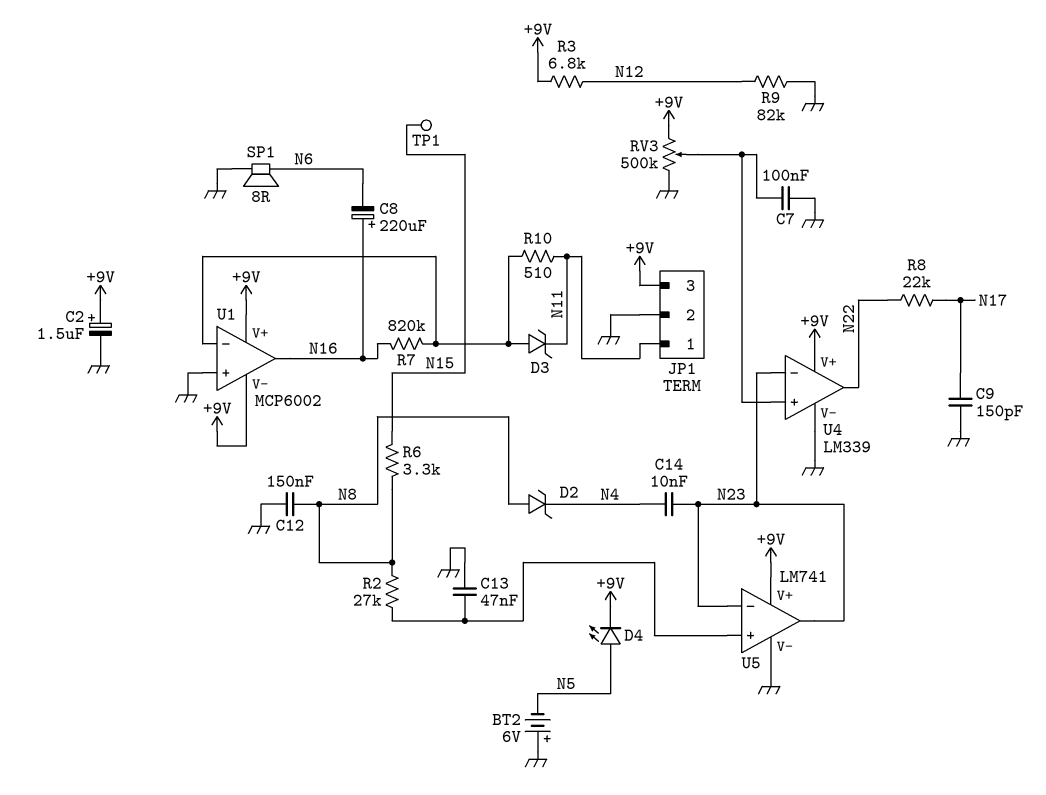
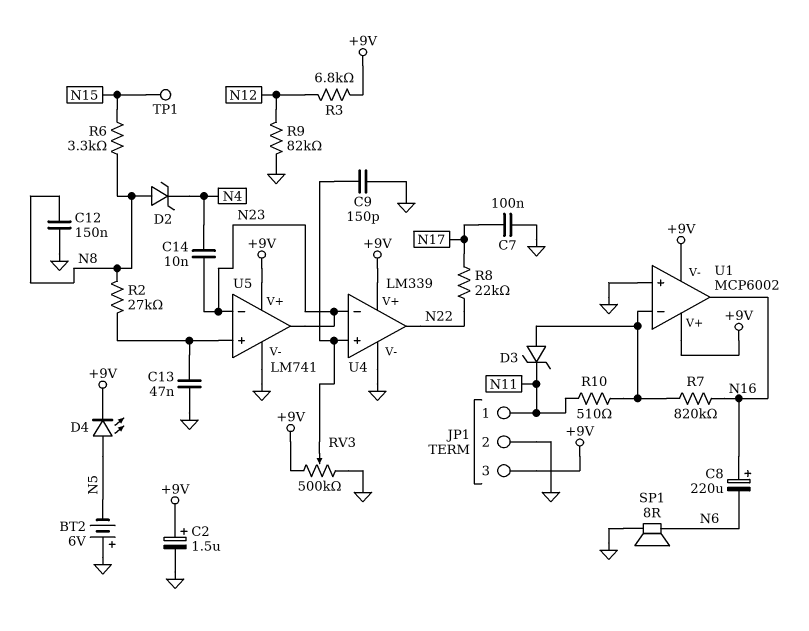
C7: 100nF (GND, U4/in+) -> 100nF (GND, N17)
C9: 150pF (GND, N17) -> 150pF (GND, U4/in+)

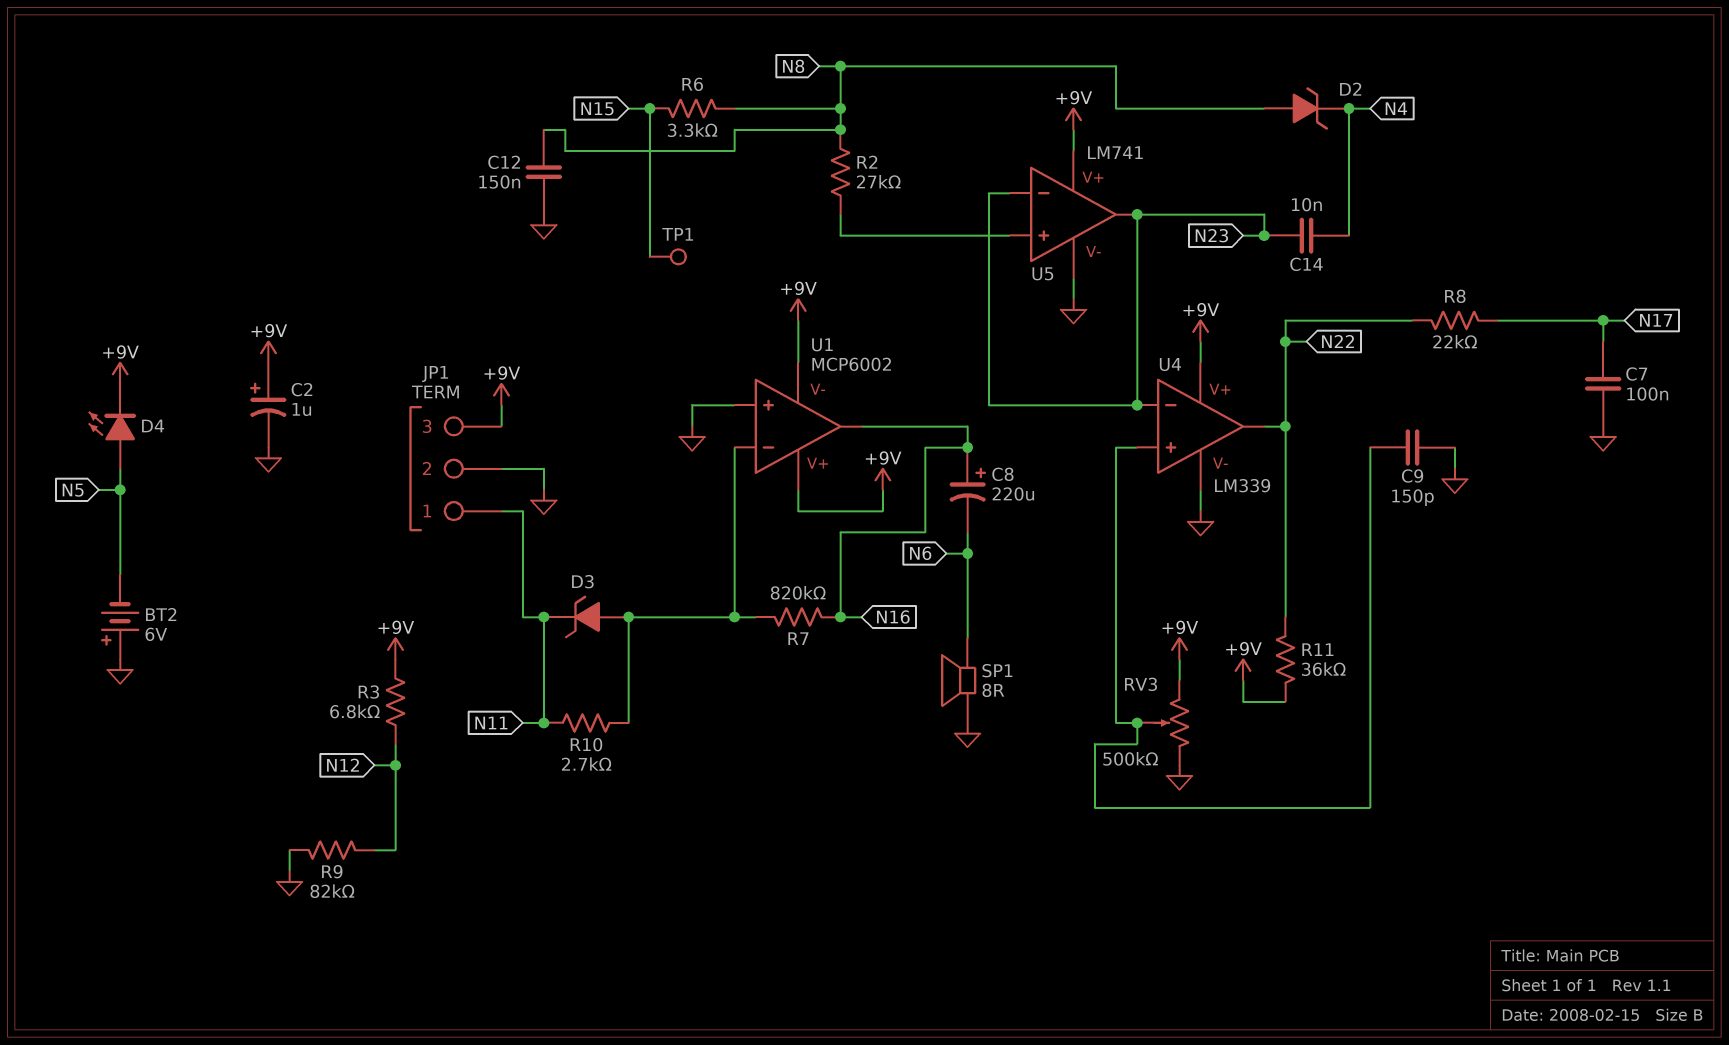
C2: 1.5uF (plus +9V, minus GND) -> 1uF (plus +9V, minus GND)
C13: 47nF (GND, U5/in+) -> none
R10: 510 (N11, U1/in-) -> 2.7k (N11, U1/in-)
R11: none -> 36k (+9V, N22)

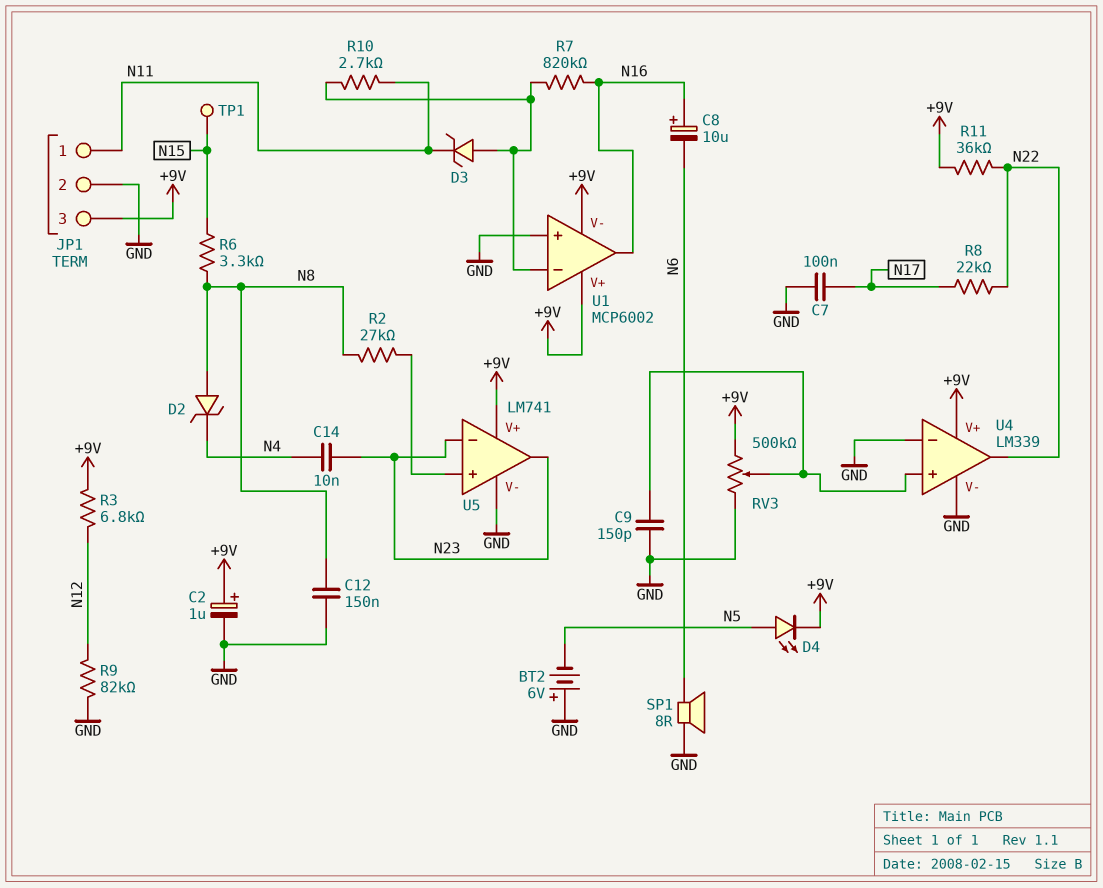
C8: 220uF (plus N16, minus N6) -> 10uF (plus N16, minus N6)
U4 pin in-: N23 -> GND

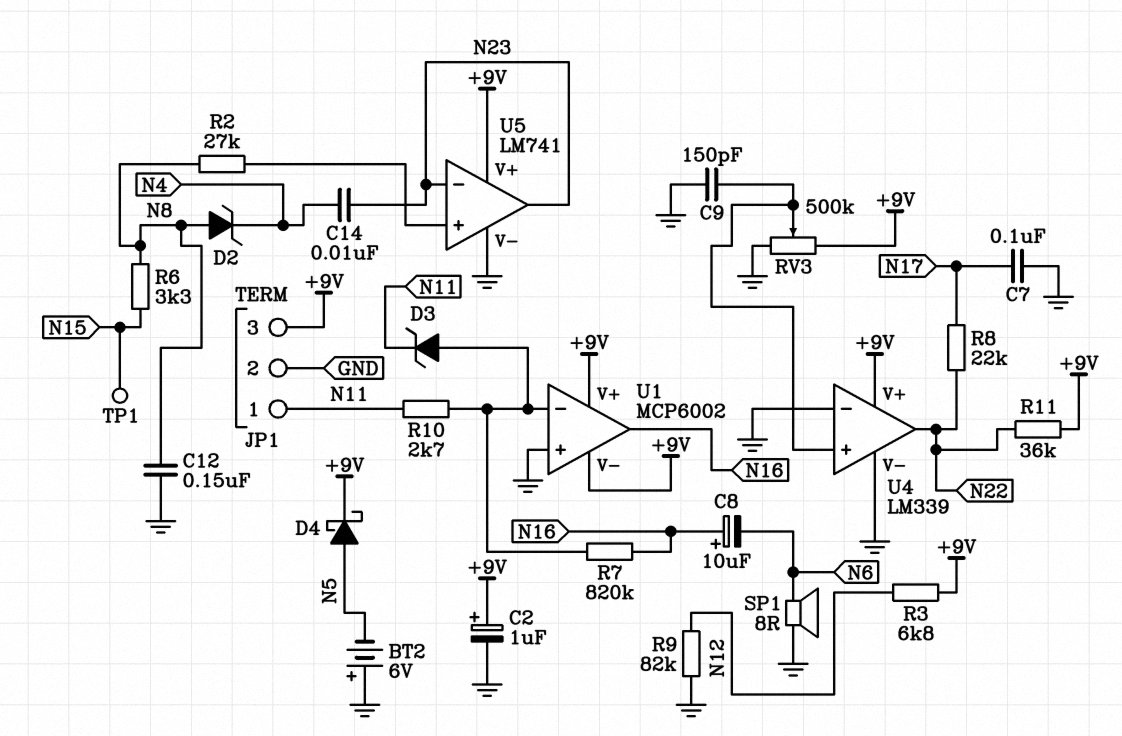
D4: LED (A N5, K +9V) -> schottky (A N5, K +9V)

